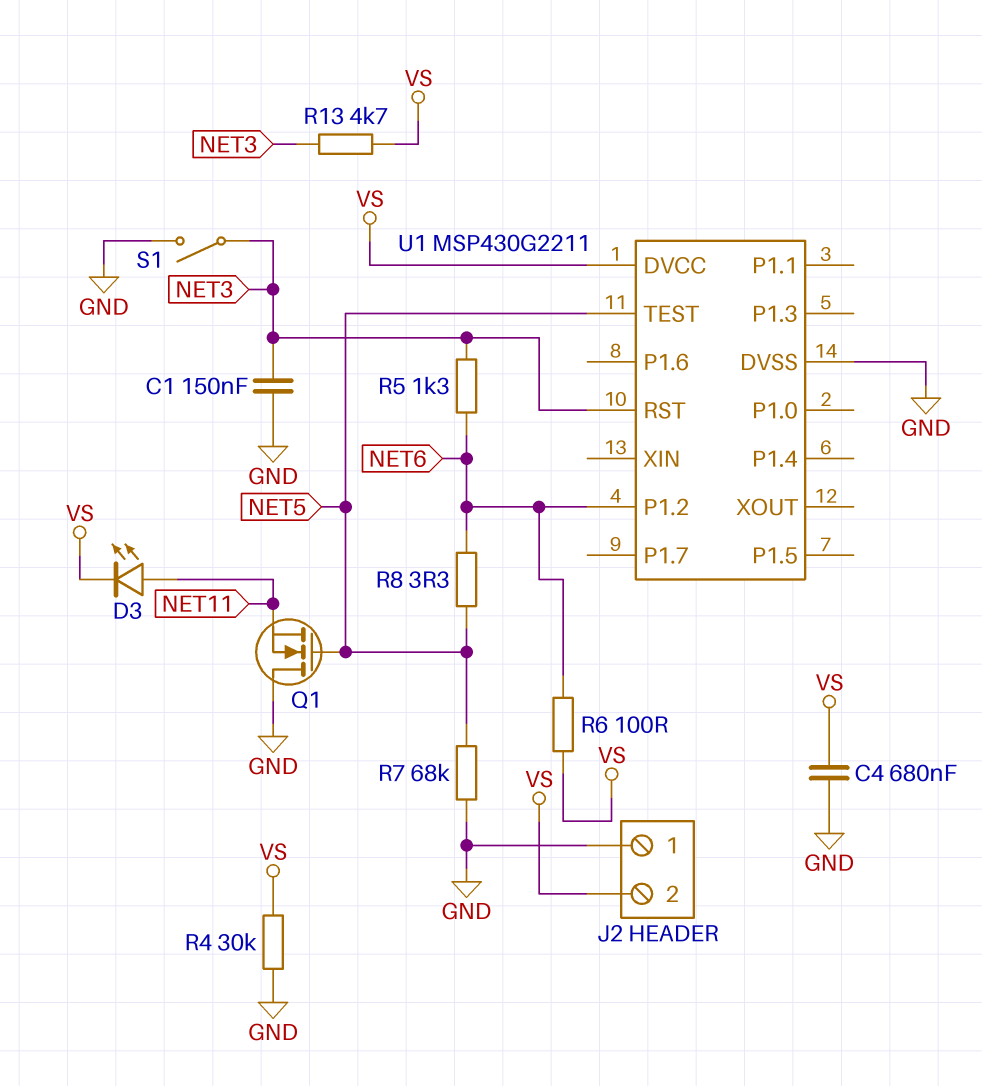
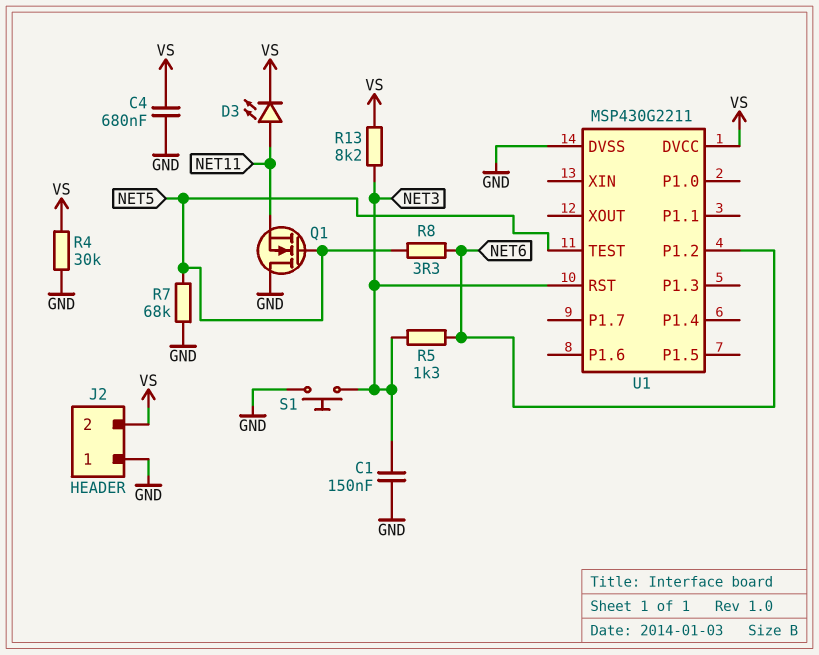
R6: 100 (NET6, VS) -> none
R13: 4.7k (NET3, VS) -> 8.2k (NET3, VS)
S1: switch (GND, NET3) -> button (GND, NET3)

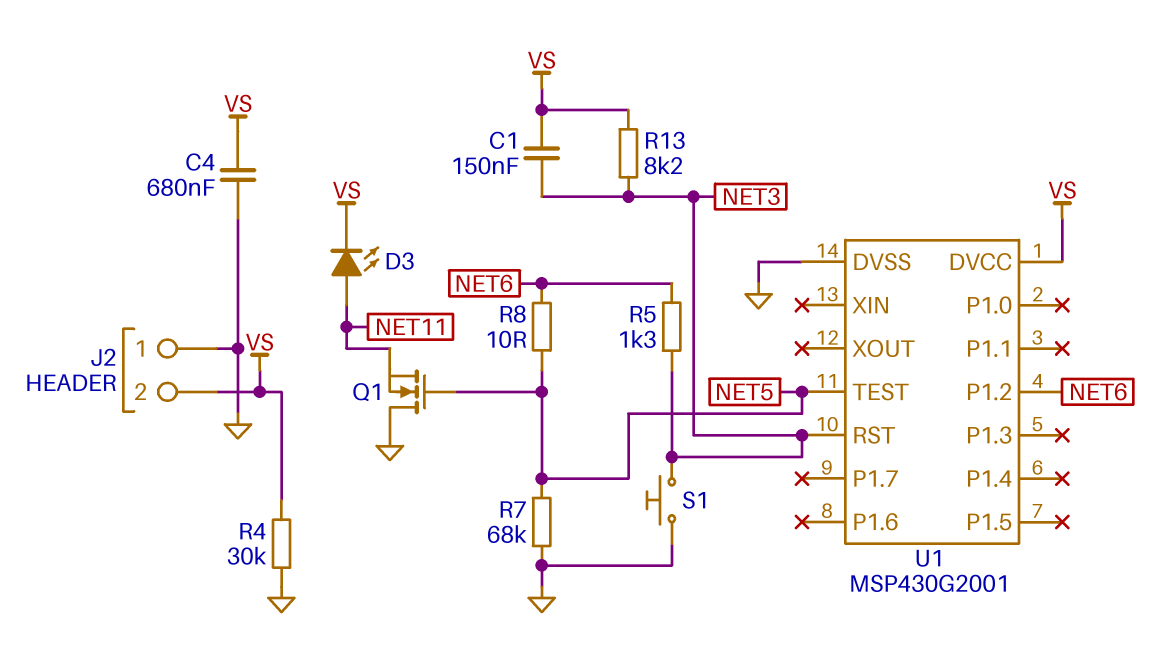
C1: 150nF (GND, NET3) -> 150nF (NET3, VS)
R8: 3.3 (NET5, NET6) -> 10 (NET5, NET6)
U1: MSP430G2211 -> MSP430G2001

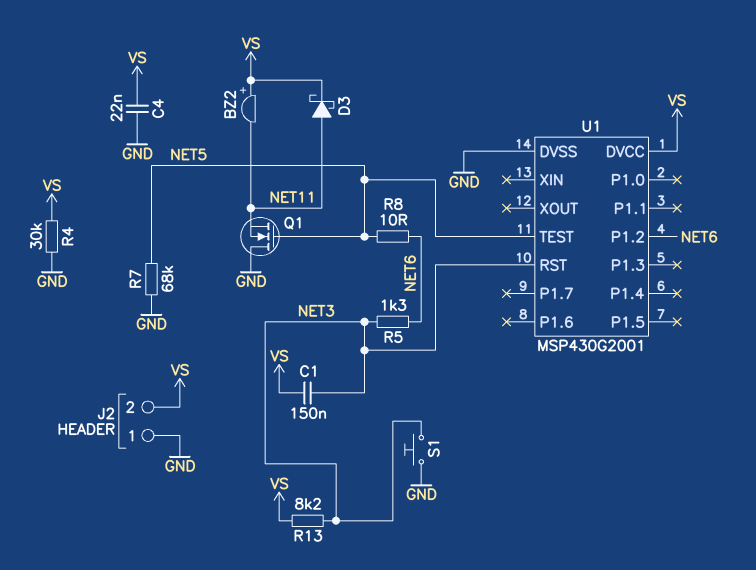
BZ2: none -> buzzer (plus VS, minus NET11)
C4: 680nF (GND, VS) -> 22nF (GND, VS)
D3: LED (A NET11, K VS) -> schottky (A NET11, K VS)

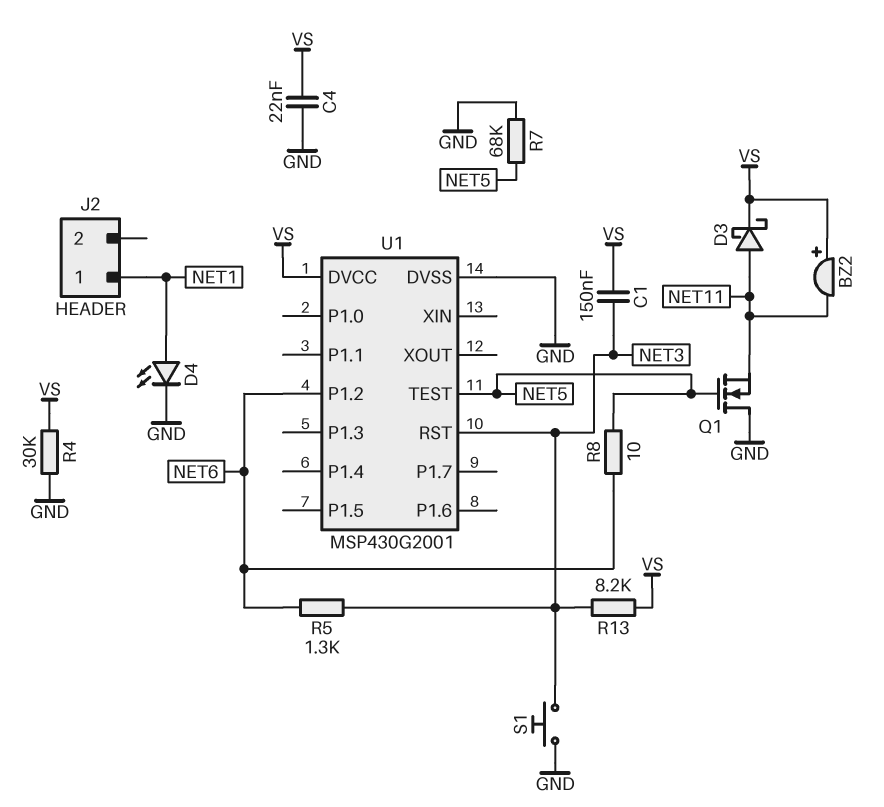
D4: none -> LED (A NET1, K GND)
J2 pin 1: GND -> NET1
J2 pin 2: VS -> none

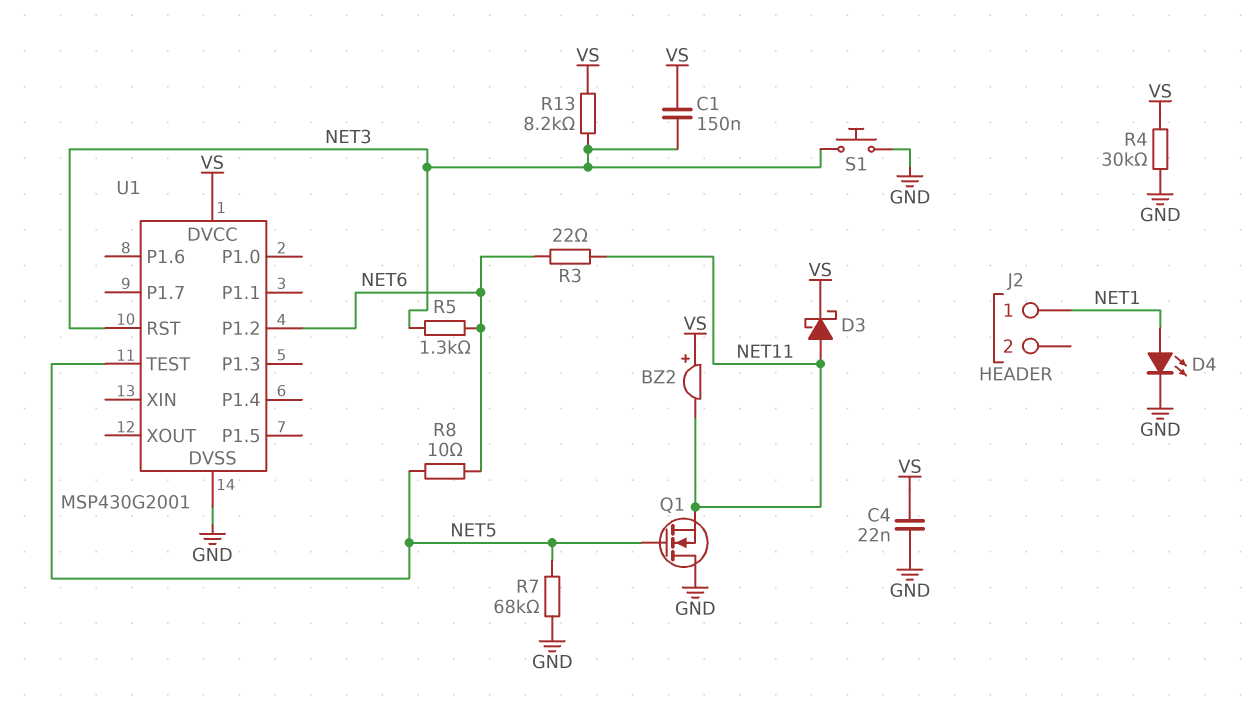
R3: none -> 22 (NET6, NET11)

